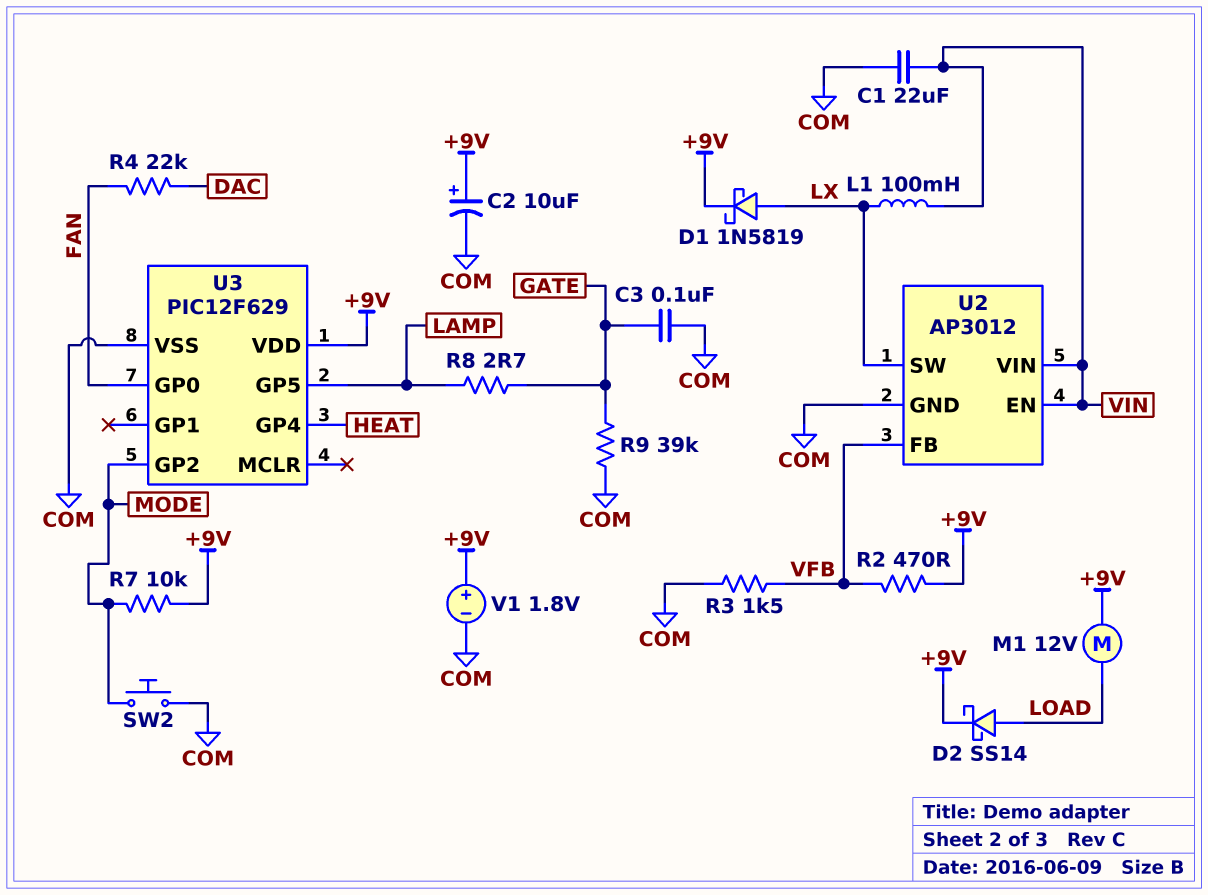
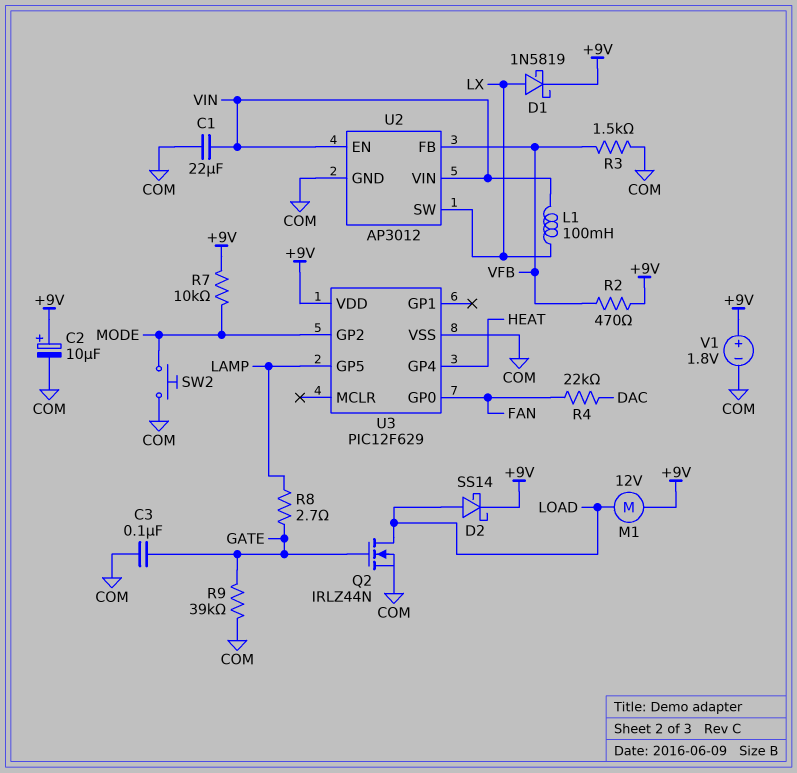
Q2: none -> NMOS IRLZ44N (G GATE, D LOAD, S COM)

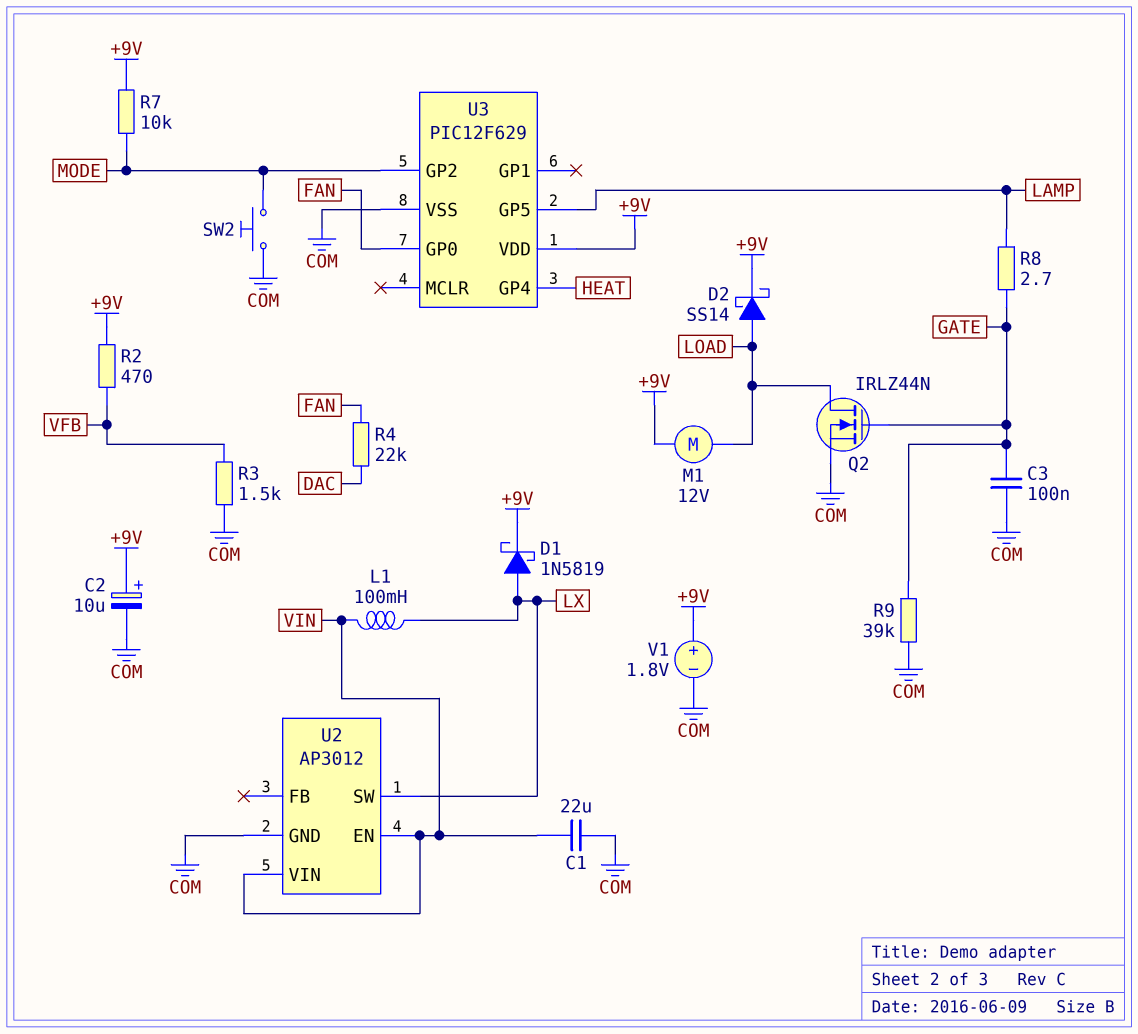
U2 pin FB: VFB -> none

